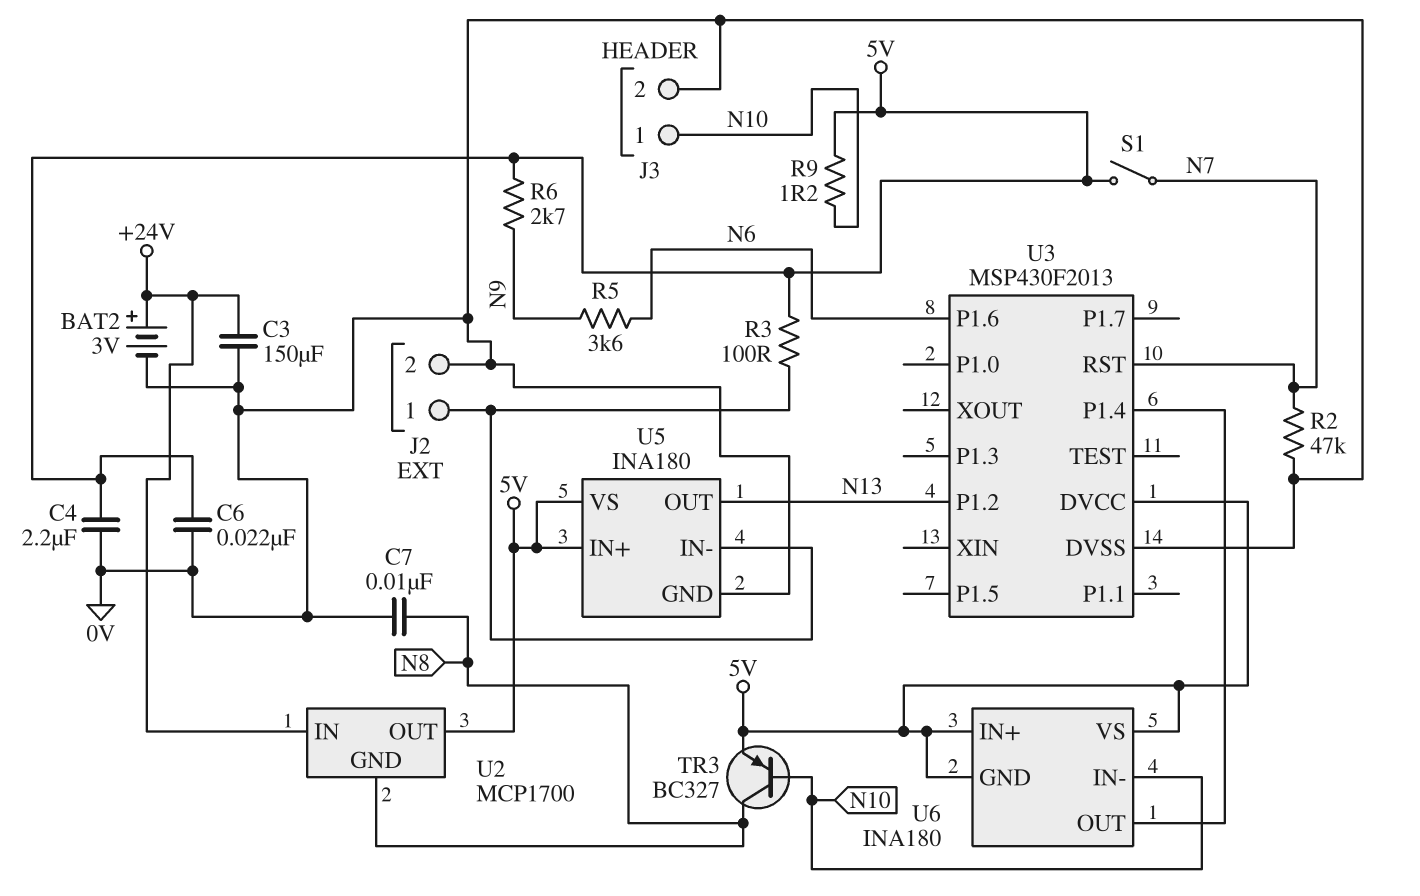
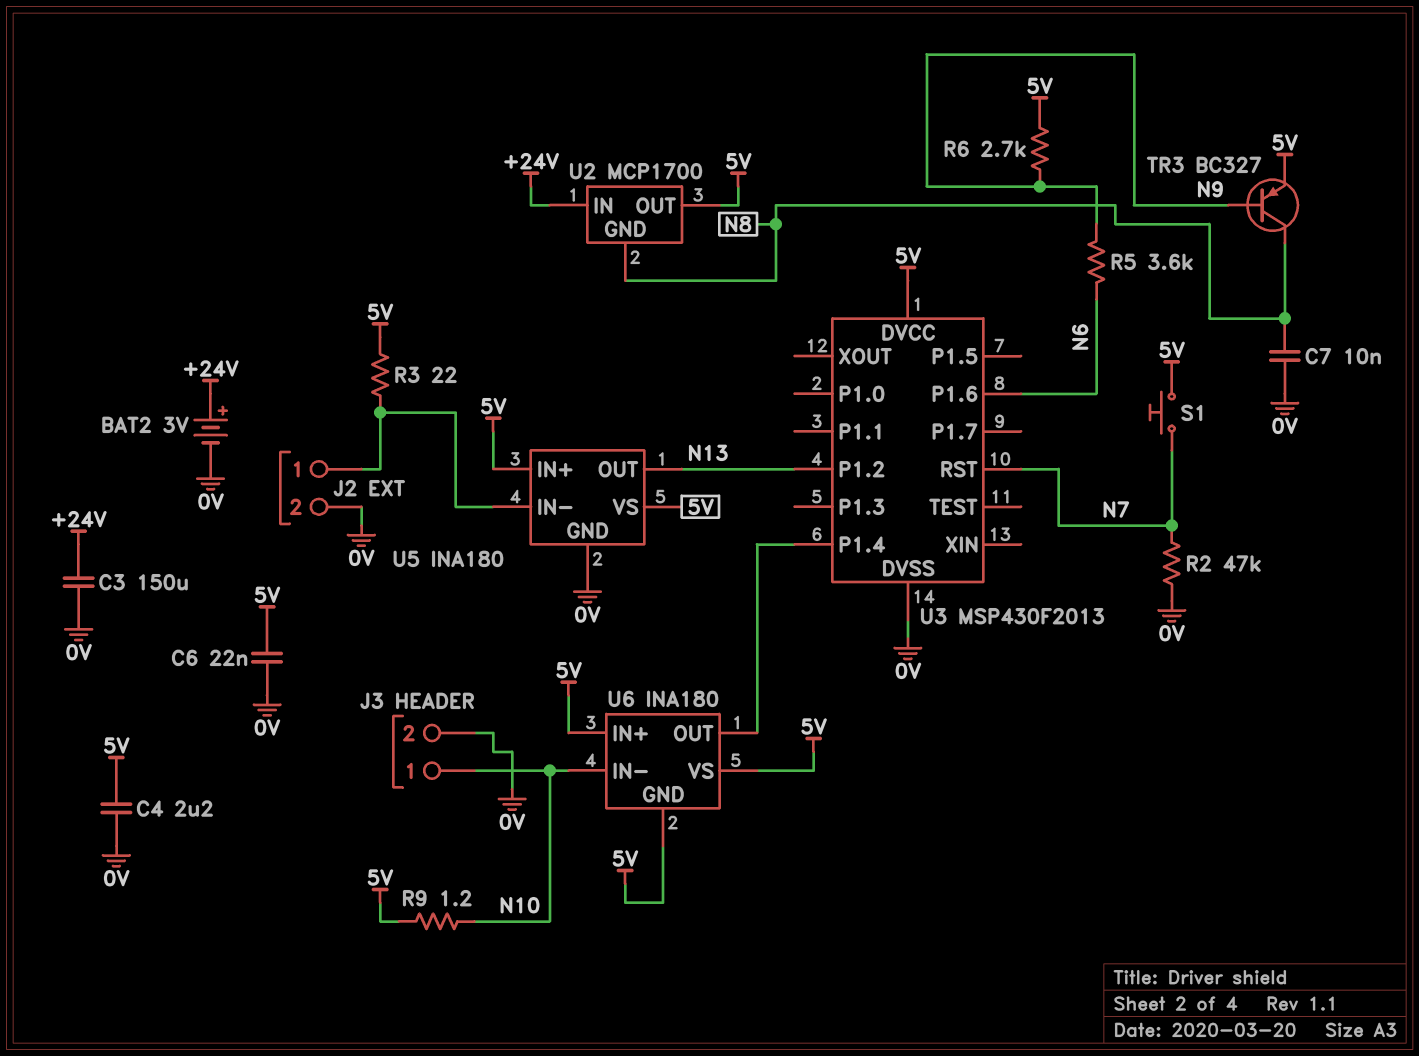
R3: 100 (5V, J2/1) -> 22 (5V, J2/1)
S1: switch (5V, N7) -> button (5V, N7)
TR3: PNP BC327 (B N10, C N8, E 5V) -> PNP BC327 (B N9, C N8, E 5V)

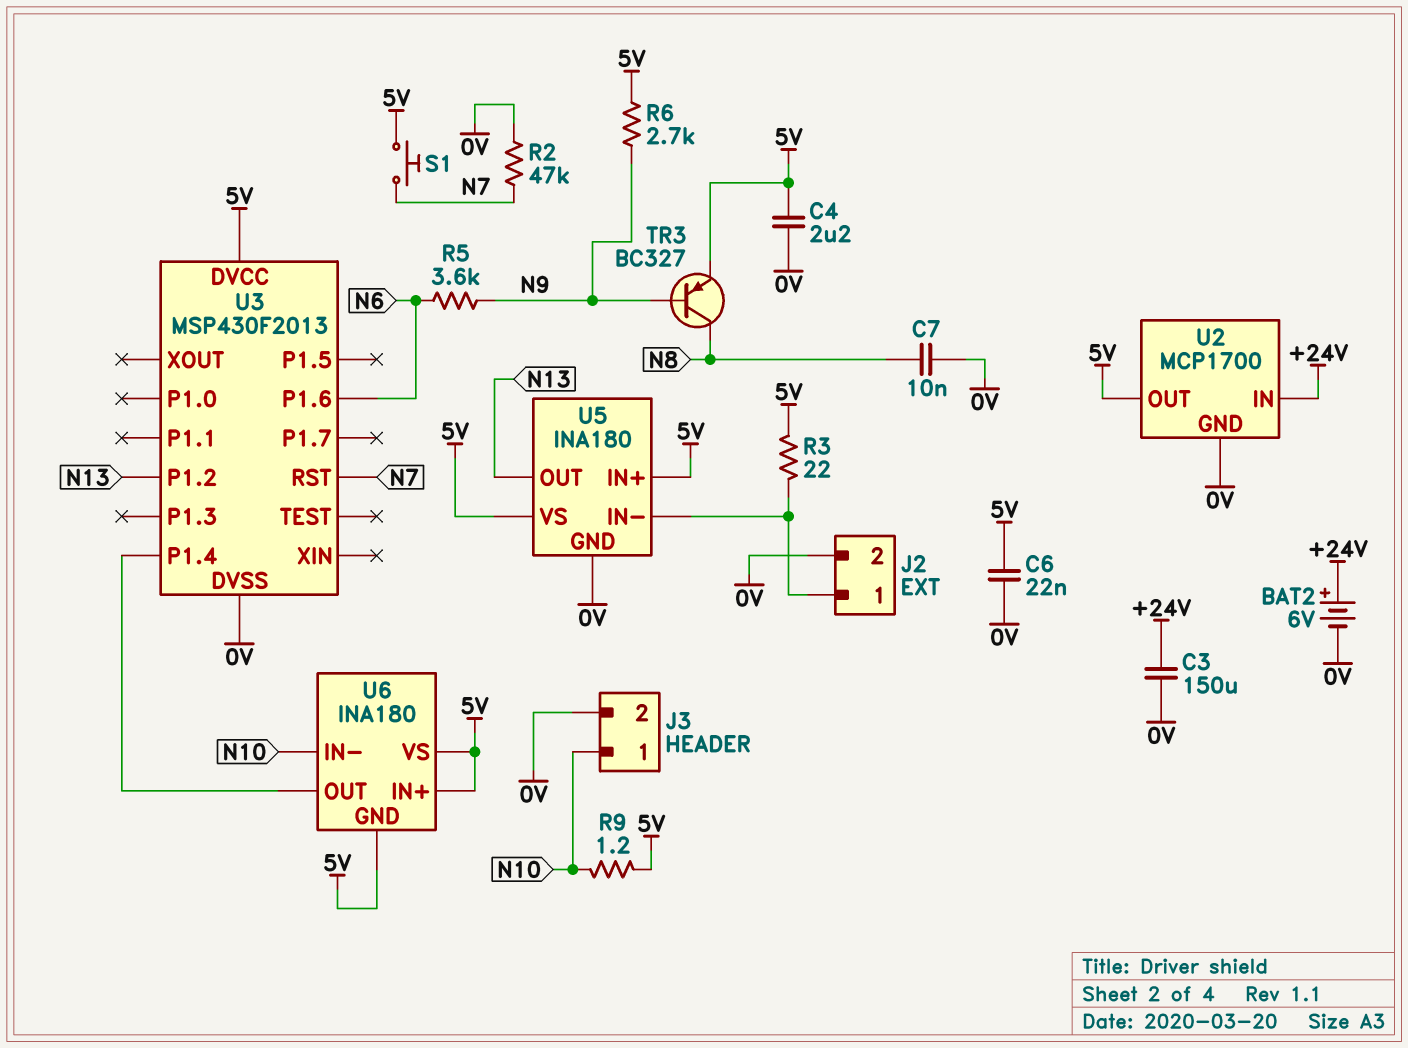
BAT2: 3V (plus +24V, minus 0V) -> 6V (plus +24V, minus 0V)
U2 pin GND: N8 -> 0V

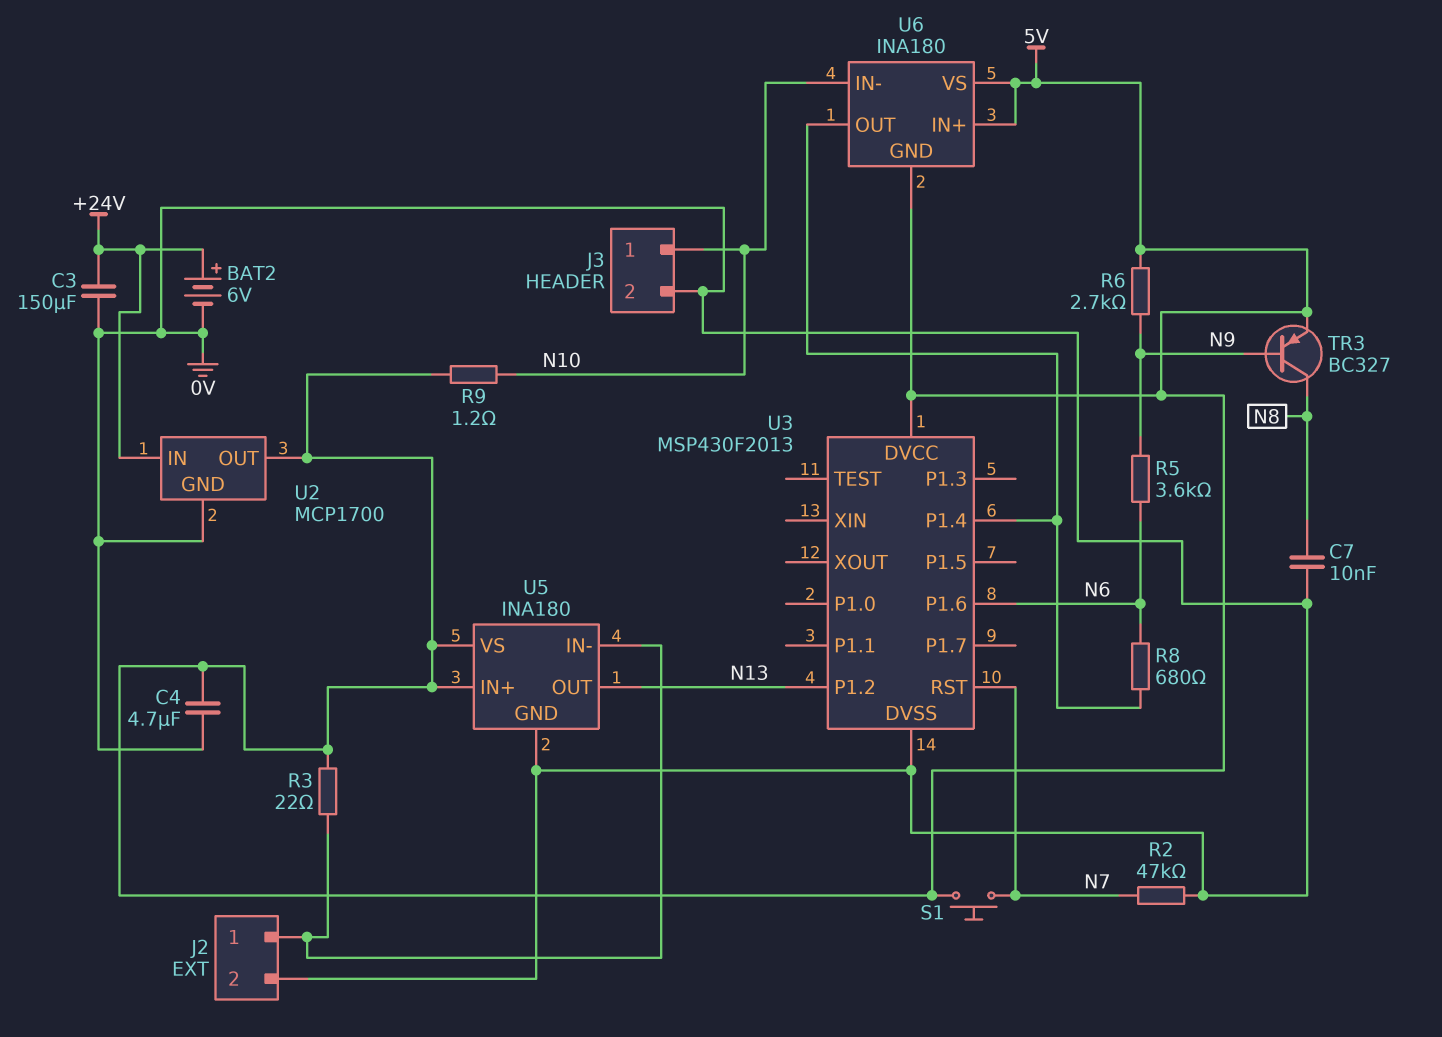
C4: 2.2uF (0V, 5V) -> 4.7uF (0V, 5V)
C6: 22nF (0V, 5V) -> none
R8: none -> 680 (N6, U3/P1.4)

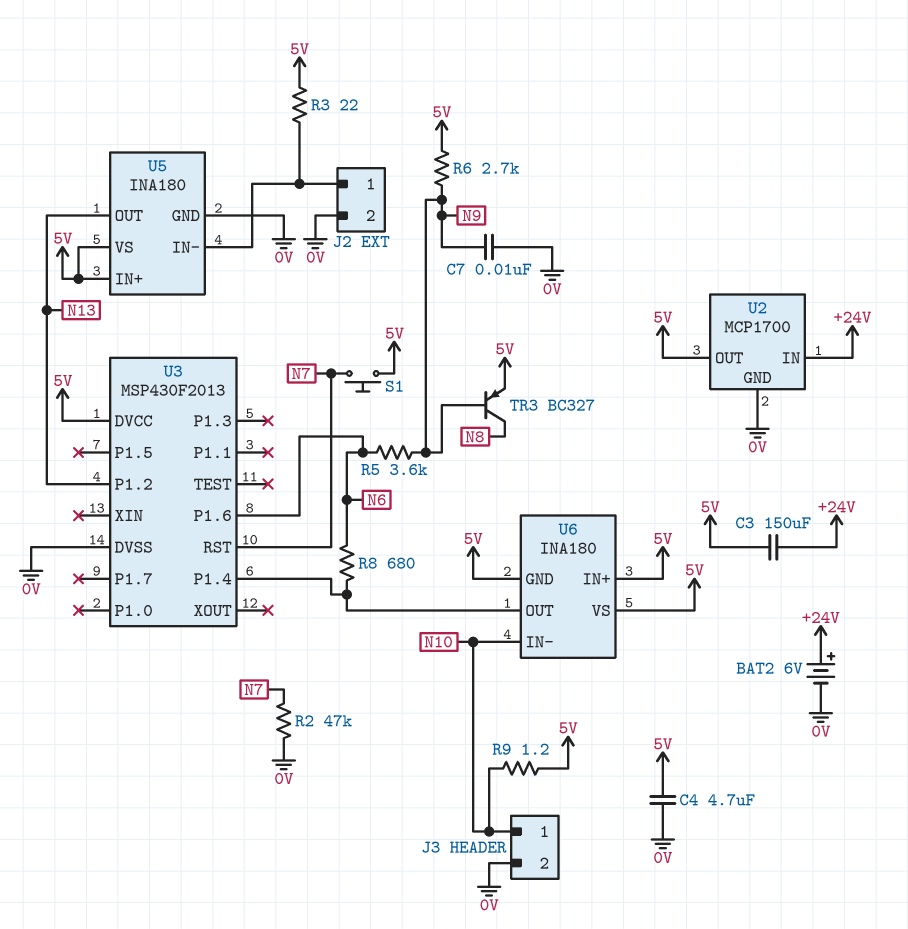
C3: 150uF (+24V, 0V) -> 150uF (+24V, 5V)
C7: 10nF (0V, N8) -> 10nF (0V, N9)

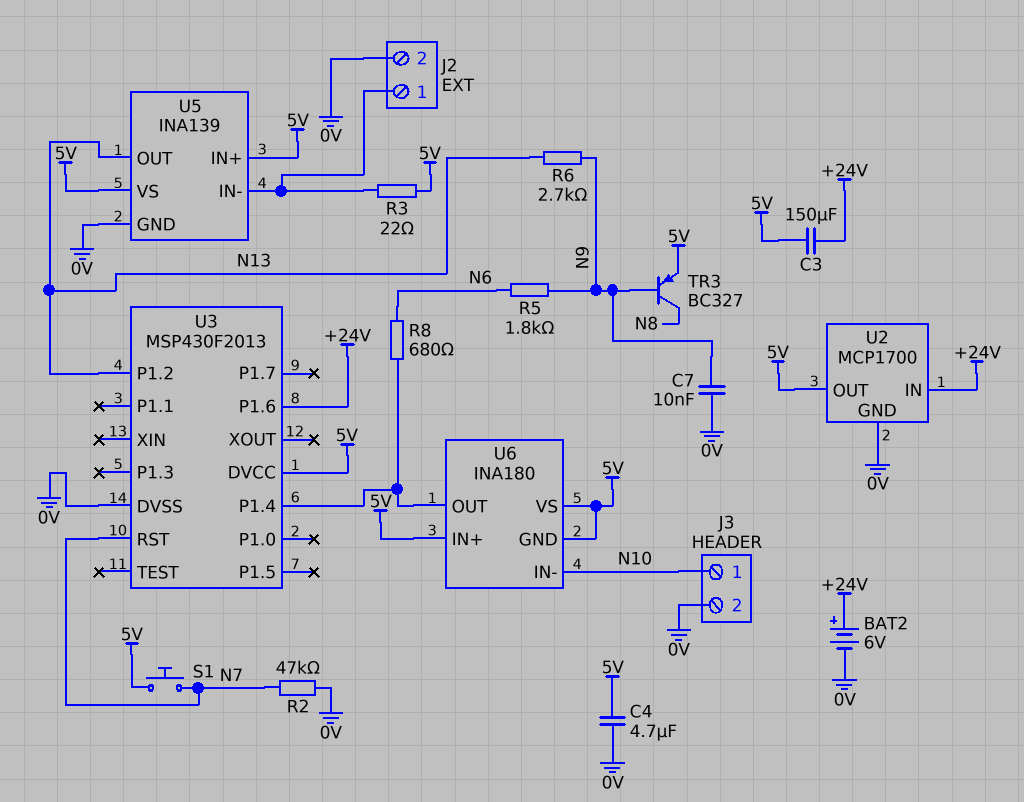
R5: 3.6k (N6, N9) -> 1.8k (N6, N9)
R6: 2.7k (5V, N9) -> 2.7k (N9, N13)
R9: 1.2 (5V, N10) -> none
U3 pin P1.6: N6 -> +24V
U5: INA180 -> INA139

